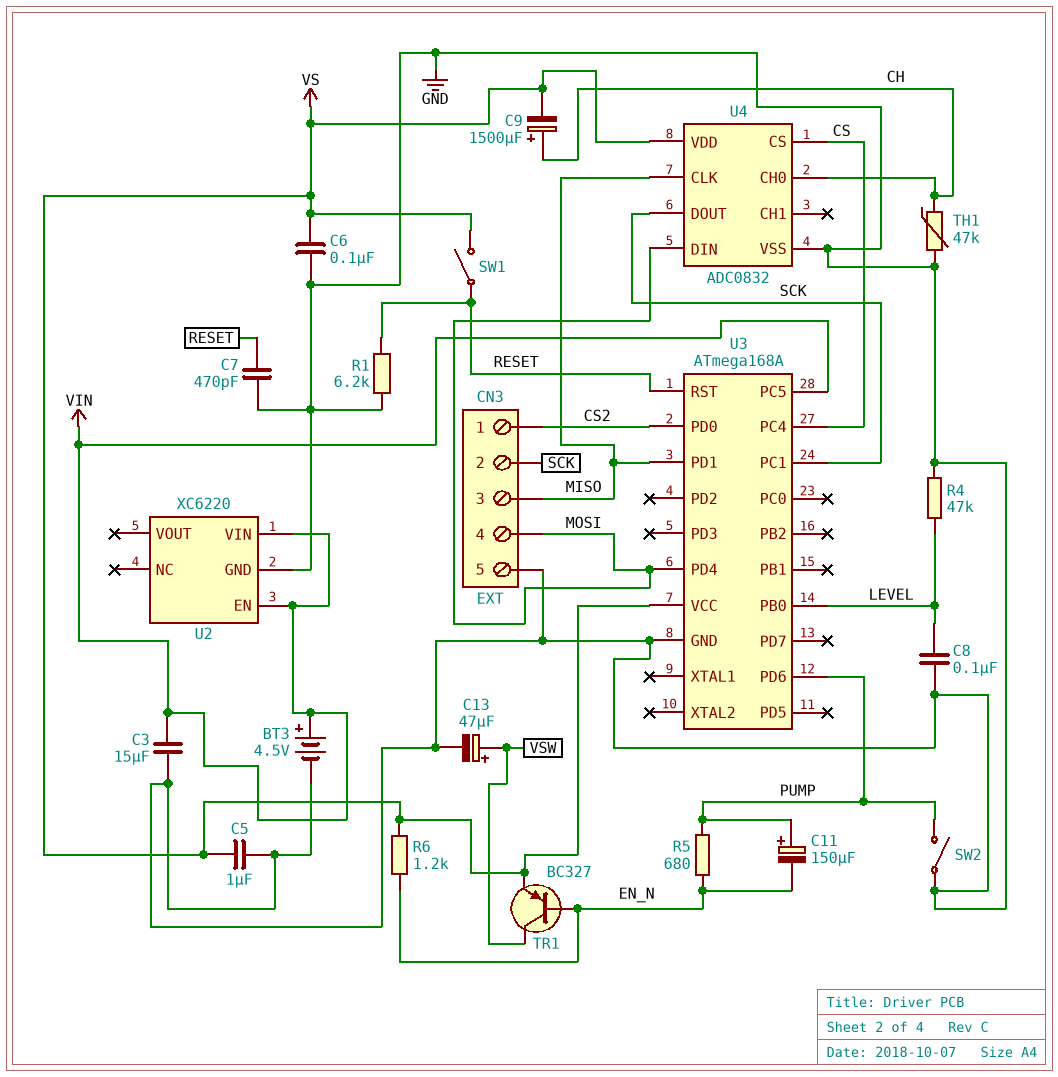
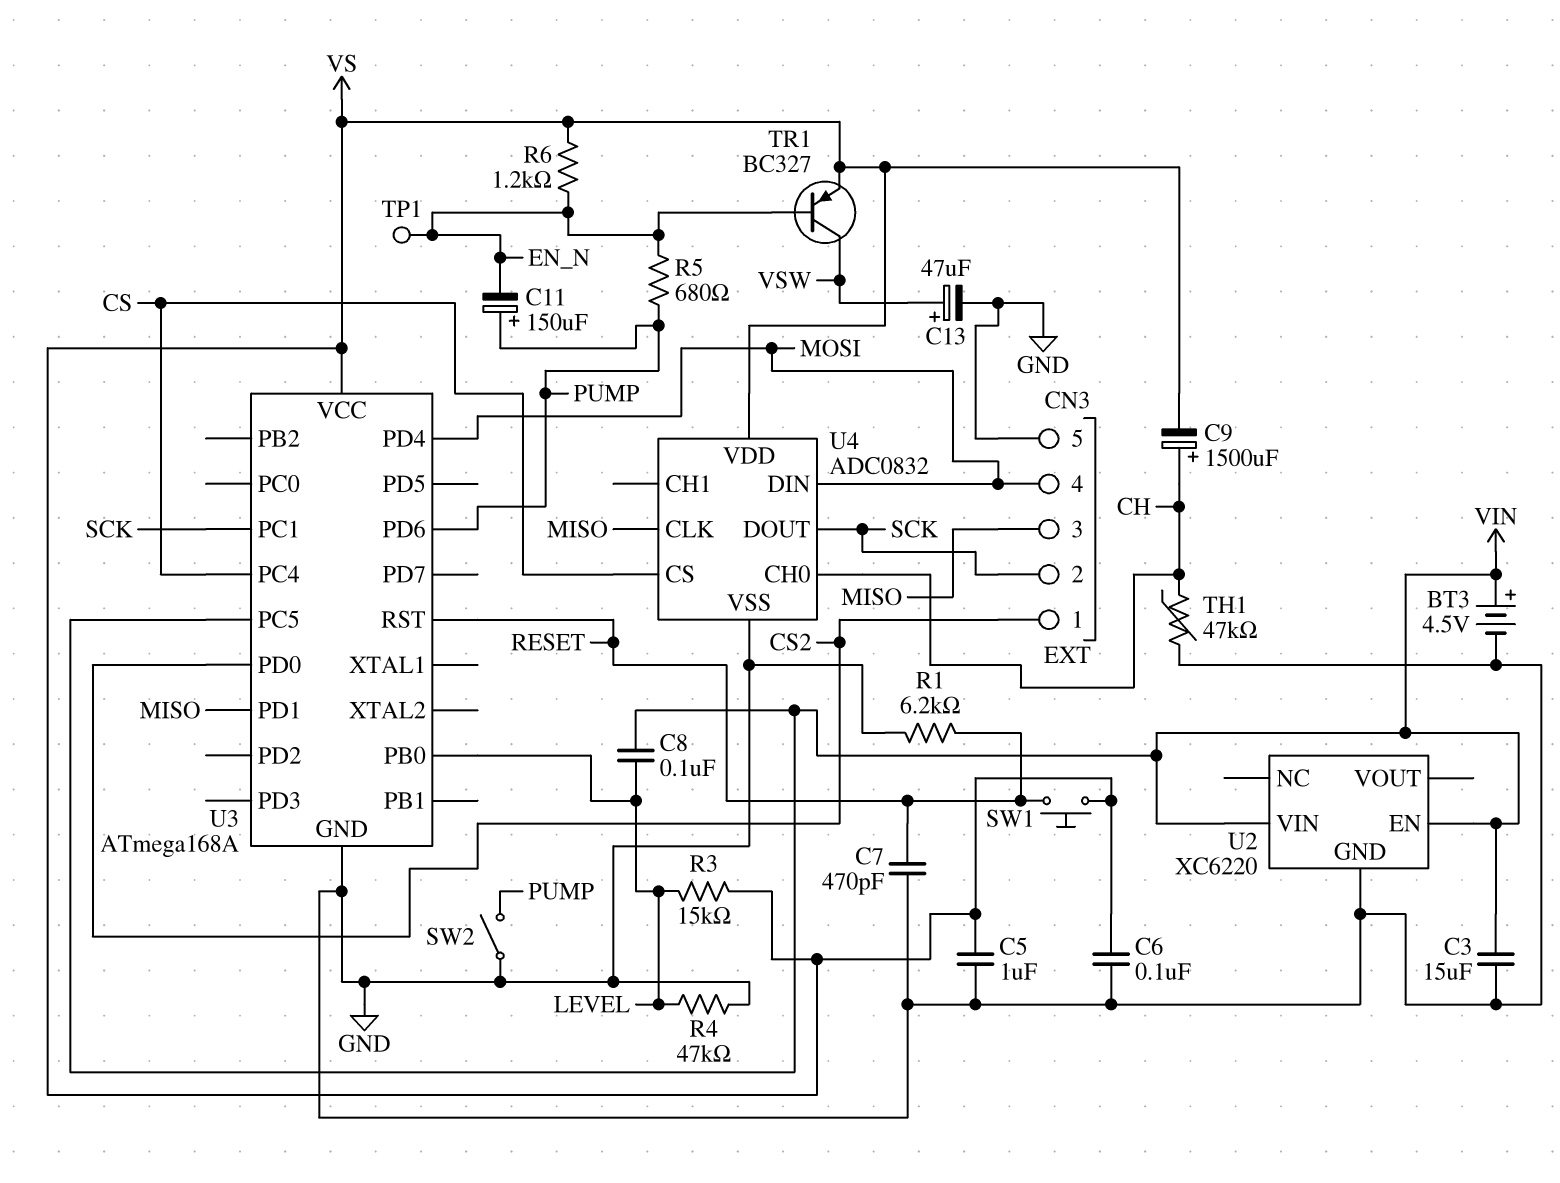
C8: 100nF (GND, LEVEL) -> 100nF (LEVEL, VIN)
R3: none -> 15k (LEVEL, VS)
SW1: switch (RESET, VS) -> button (RESET, VS)
TP1: none -> test point (EN_N)

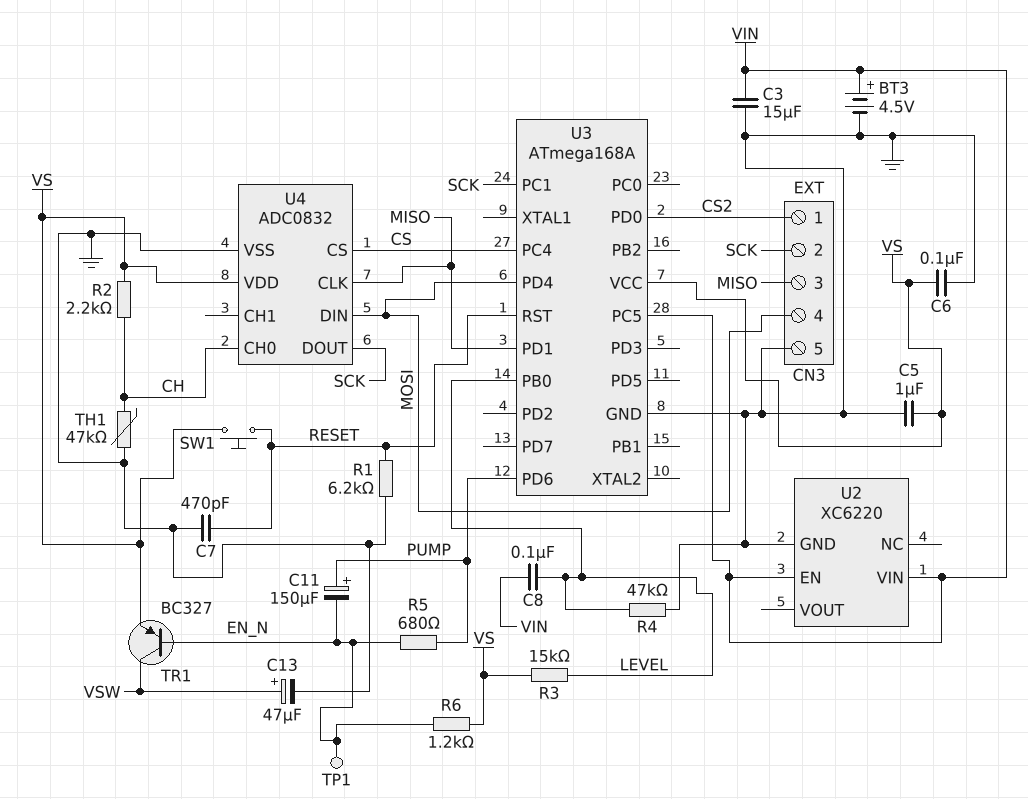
C9: 1500uF (plus CH, minus VS) -> none
R2: none -> 2.2k (CH, VS)
SW2: switch (GND, PUMP) -> none

